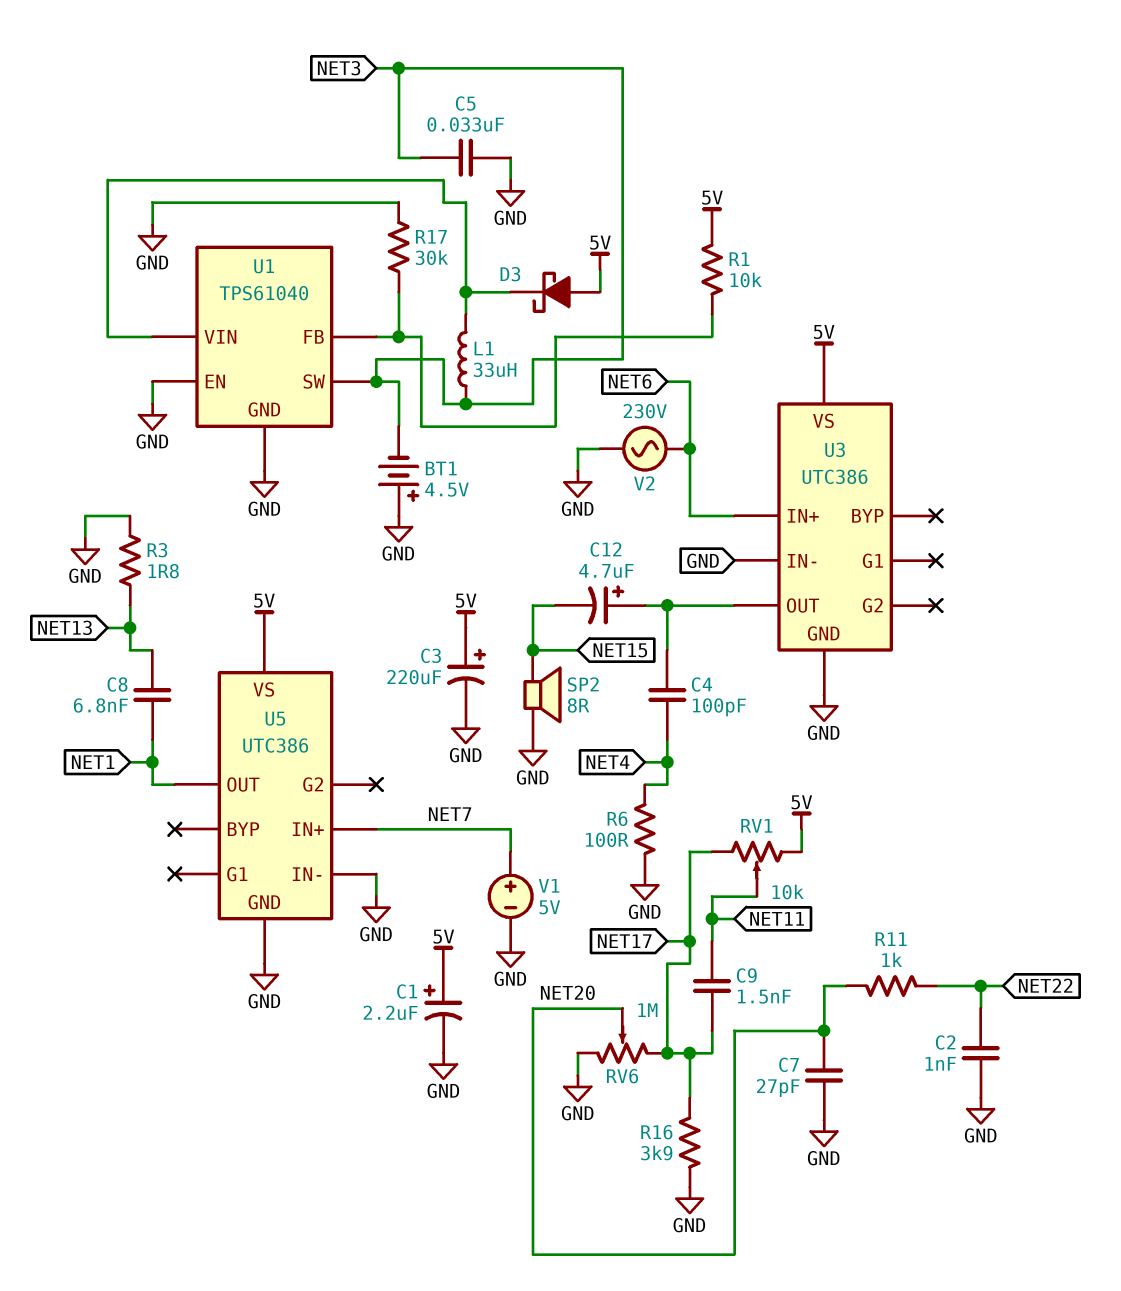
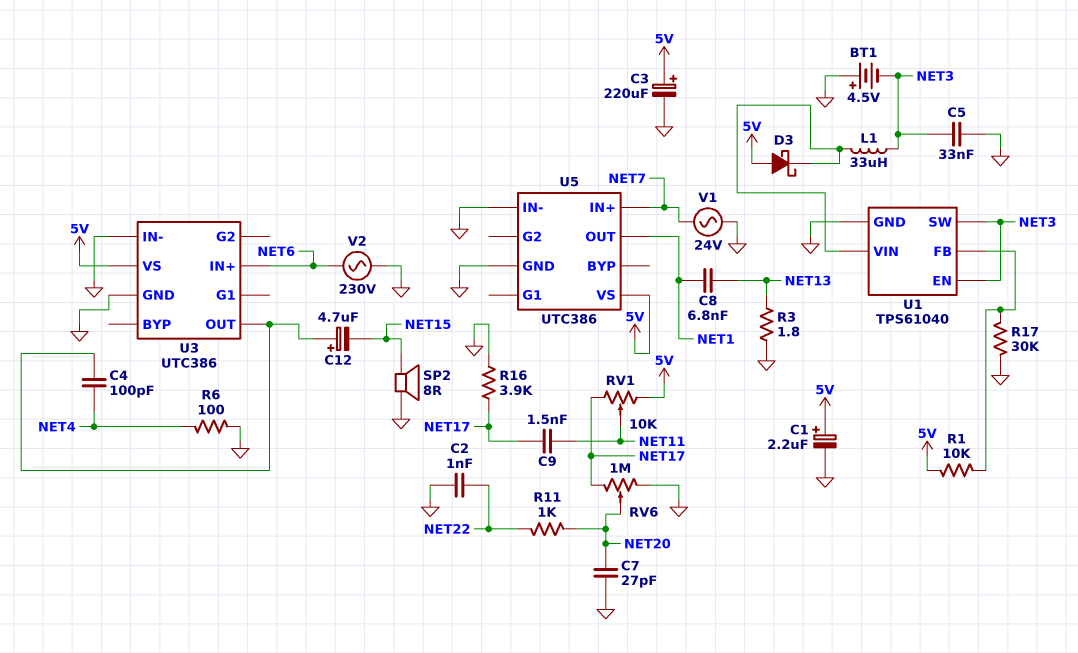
U1 pin EN: GND -> NET3
V1: 5V (plus NET7, minus GND) -> AC 24V (GND, NET7)

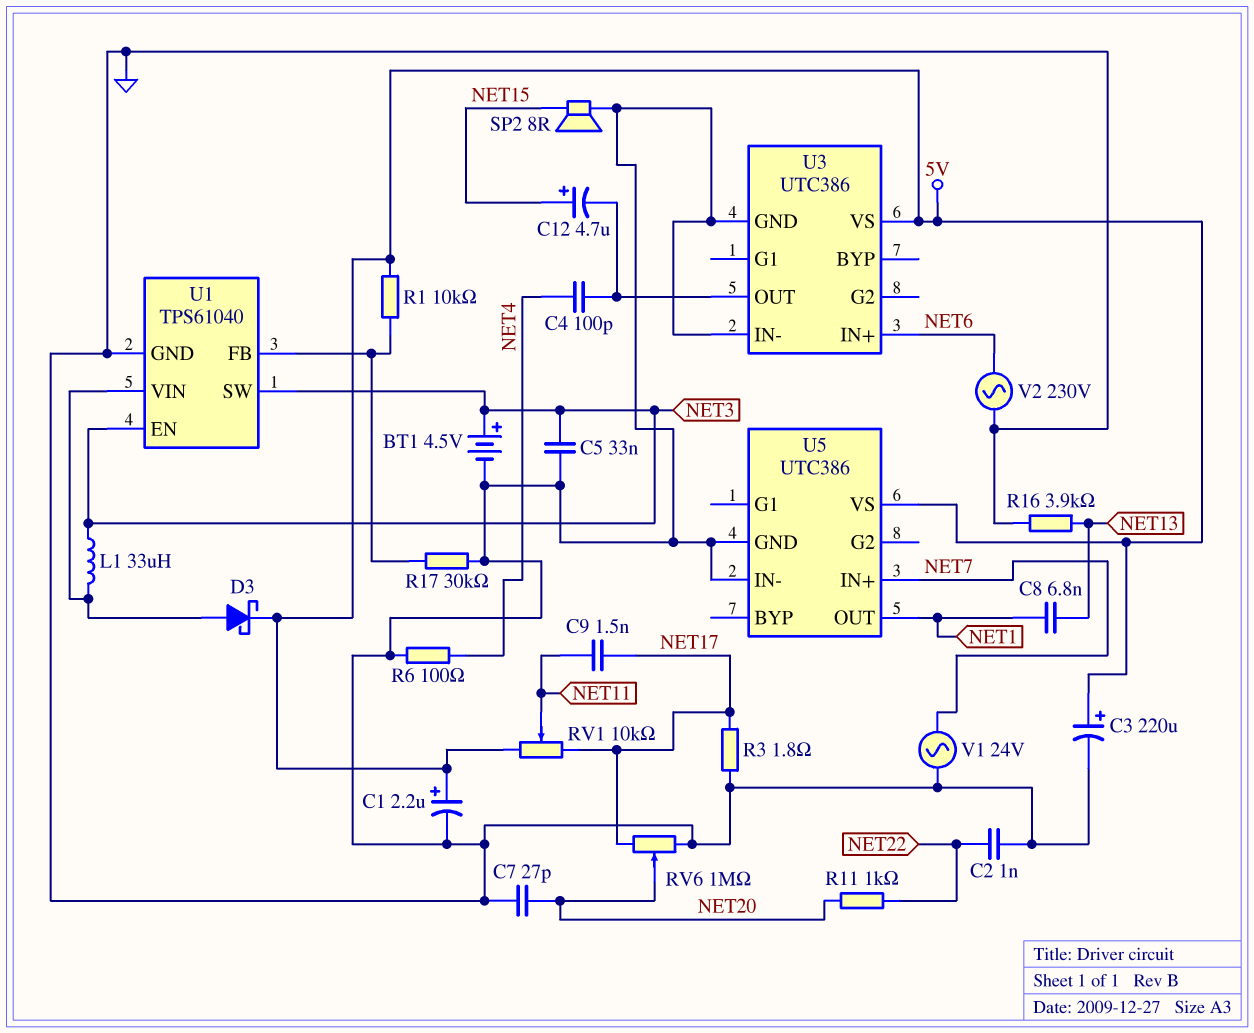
BT1: 4.5V (plus GND, minus NET3) -> 4.5V (plus NET3, minus GND)
C12: 4.7uF (plus U3/OUT, minus NET15) -> 4.7uF (plus NET15, minus U3/OUT)
D3: schottky (A 5V, K U1/VIN) -> schottky (A U1/VIN, K 5V)
R3: 1.8 (GND, NET13) -> 1.8 (GND, NET17)
R16: 3.9k (GND, NET17) -> 3.9k (GND, NET13)

